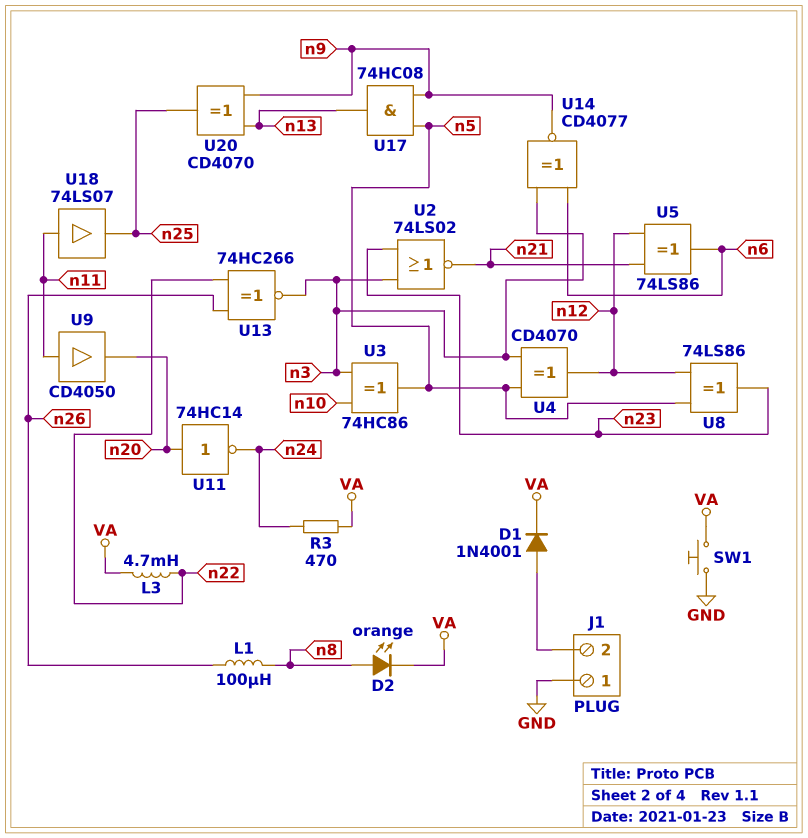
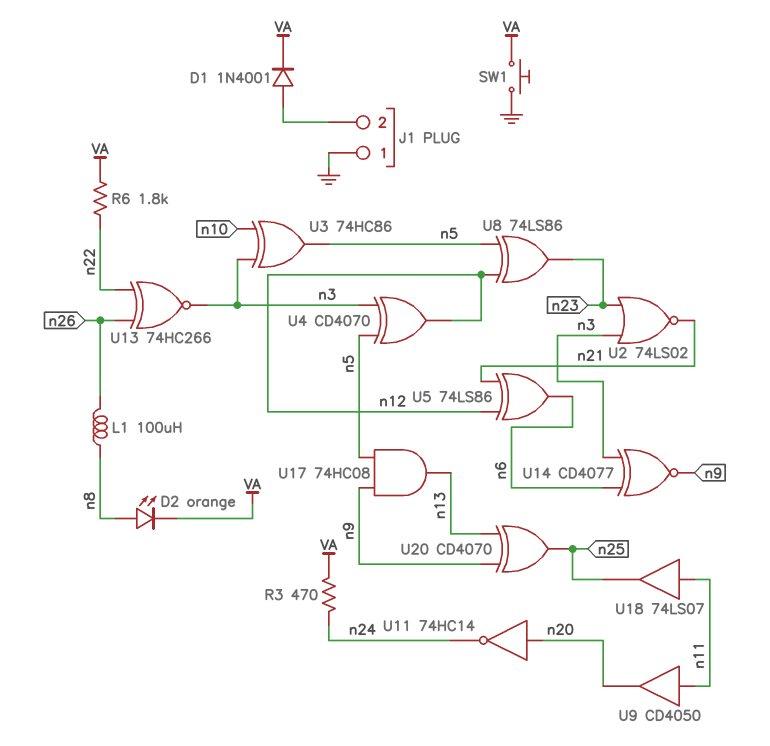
L3: 4.7mH (VA, n22) -> none
R6: none -> 1.8k (VA, n22)

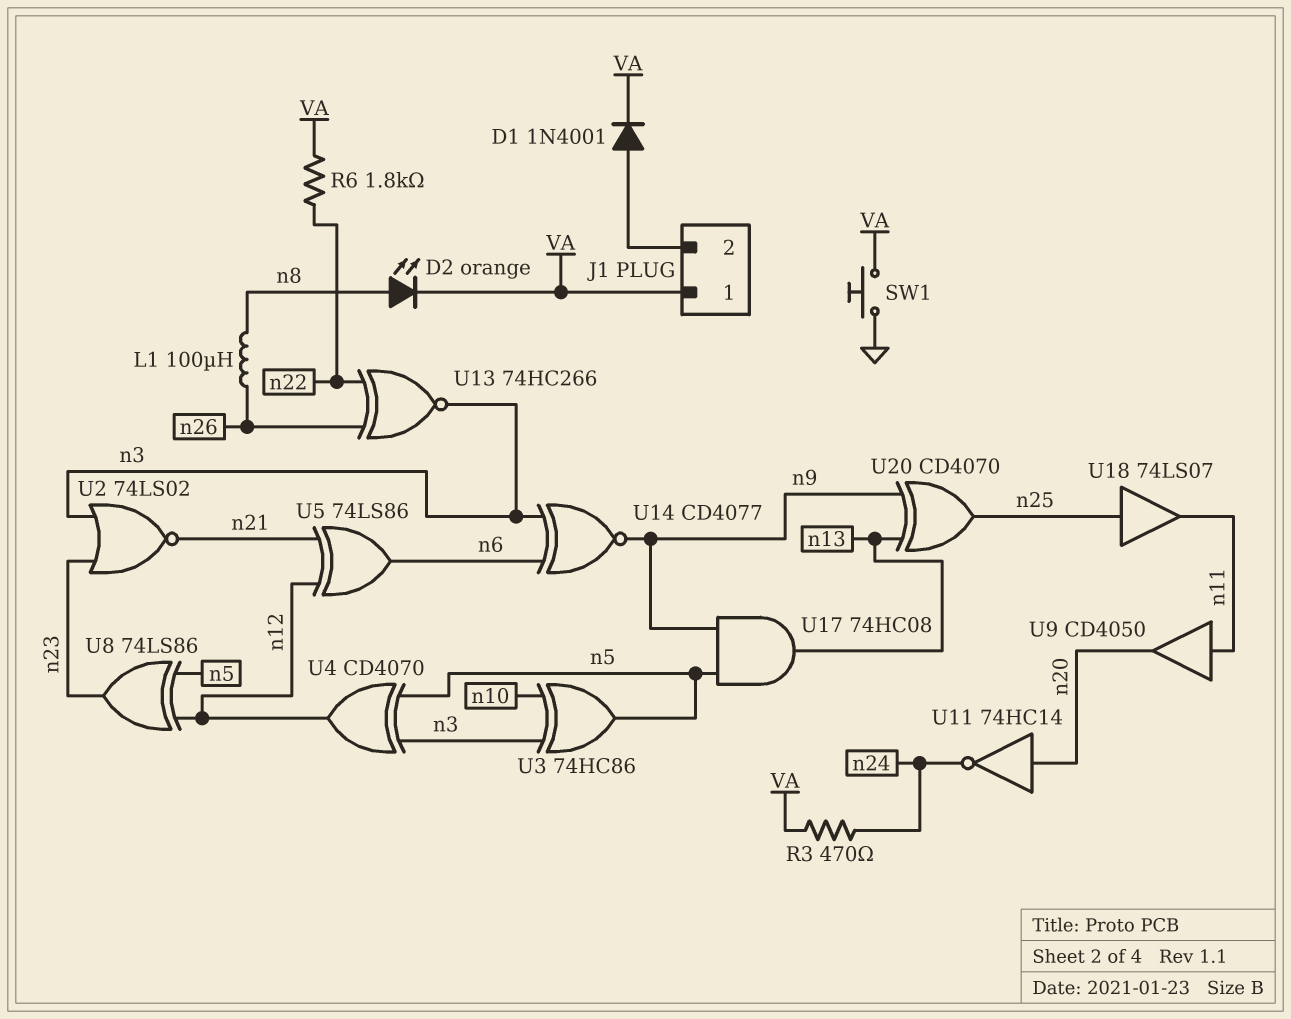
J1 pin 1: GND -> VA
U18: buffer 74LS07 (in n11, out n25) -> buffer 74LS07 (in n25, out n11)

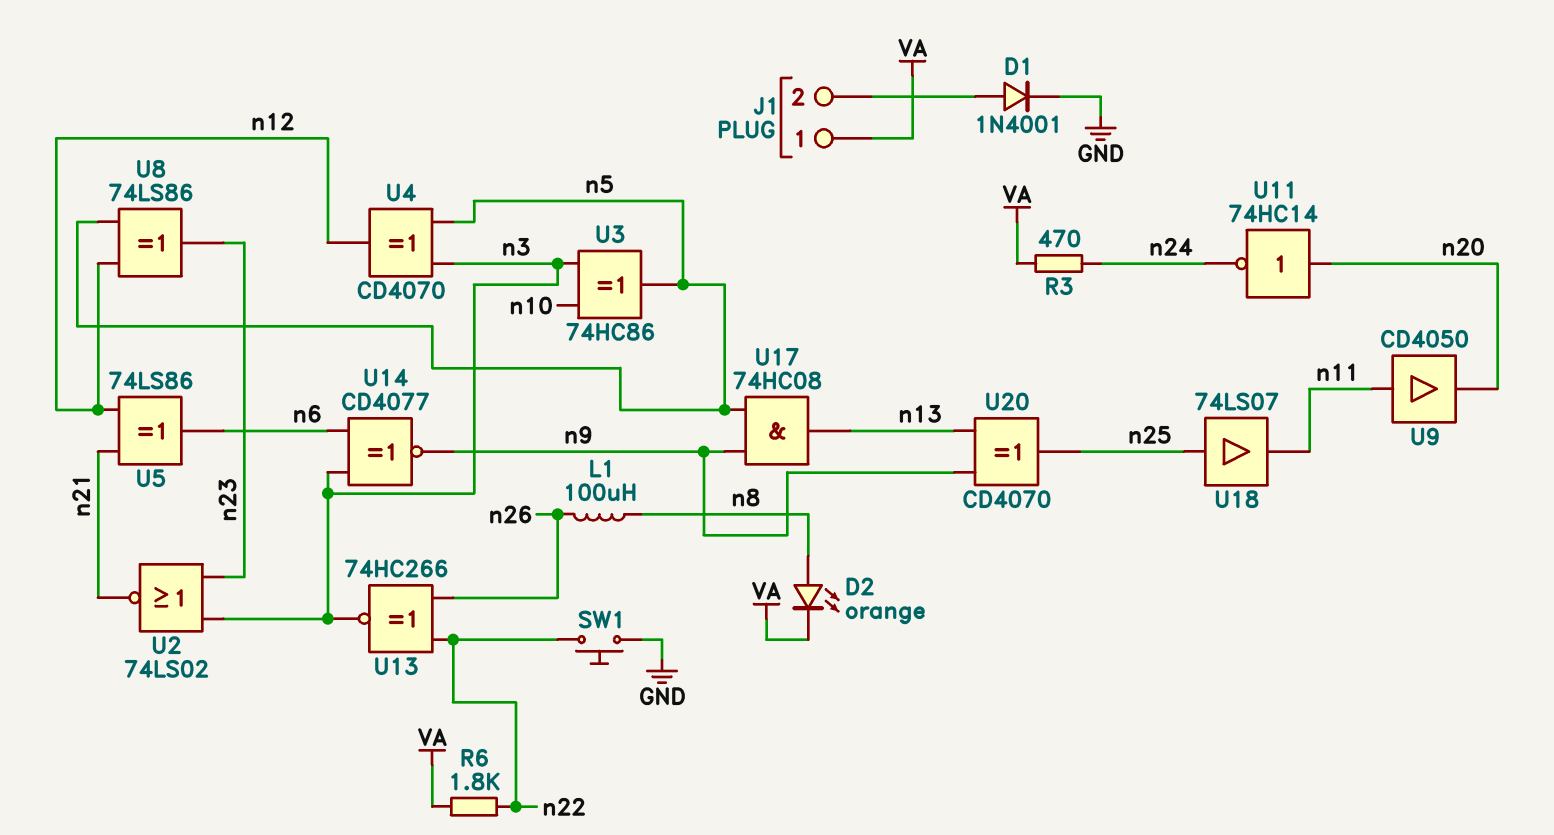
D1: diode 1N4001 (A J1/2, K VA) -> diode 1N4001 (A J1/2, K GND)
SW1: button (GND, VA) -> button (GND, n22)

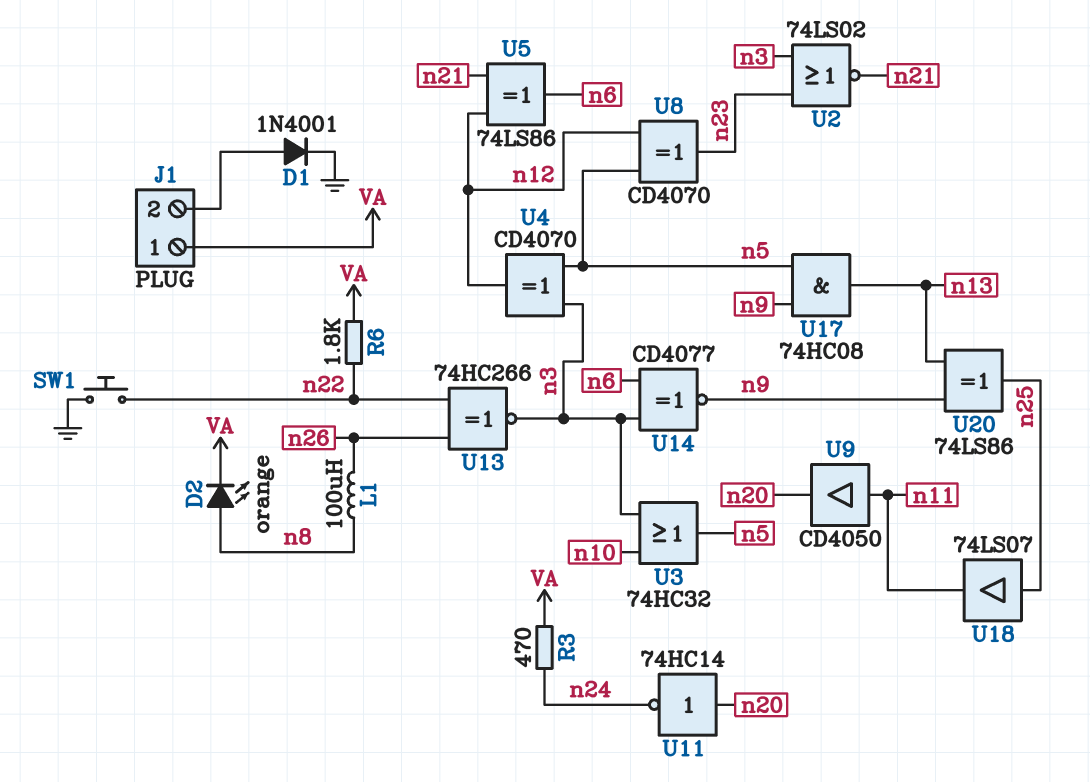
U3: XOR 74HC86 (in n3, in n10, out n5) -> OR 74HC32 (in n3, in n10, out n5)
U8: XOR 74LS86 (in n5, in n12, out n23) -> XOR CD4070 (in n5, in n12, out n23)
U20: XOR CD4070 (in n9, in n13, out n25) -> XOR 74LS86 (in n9, in n13, out n25)

